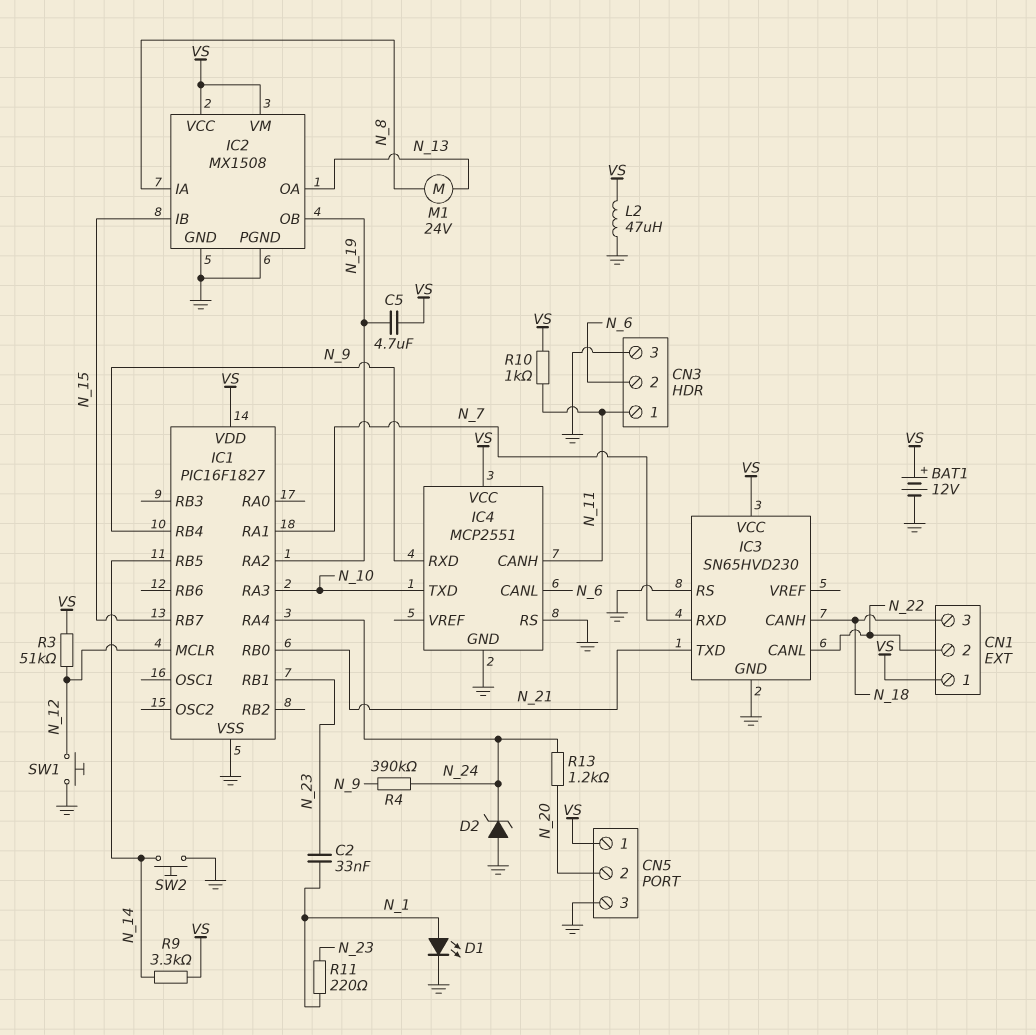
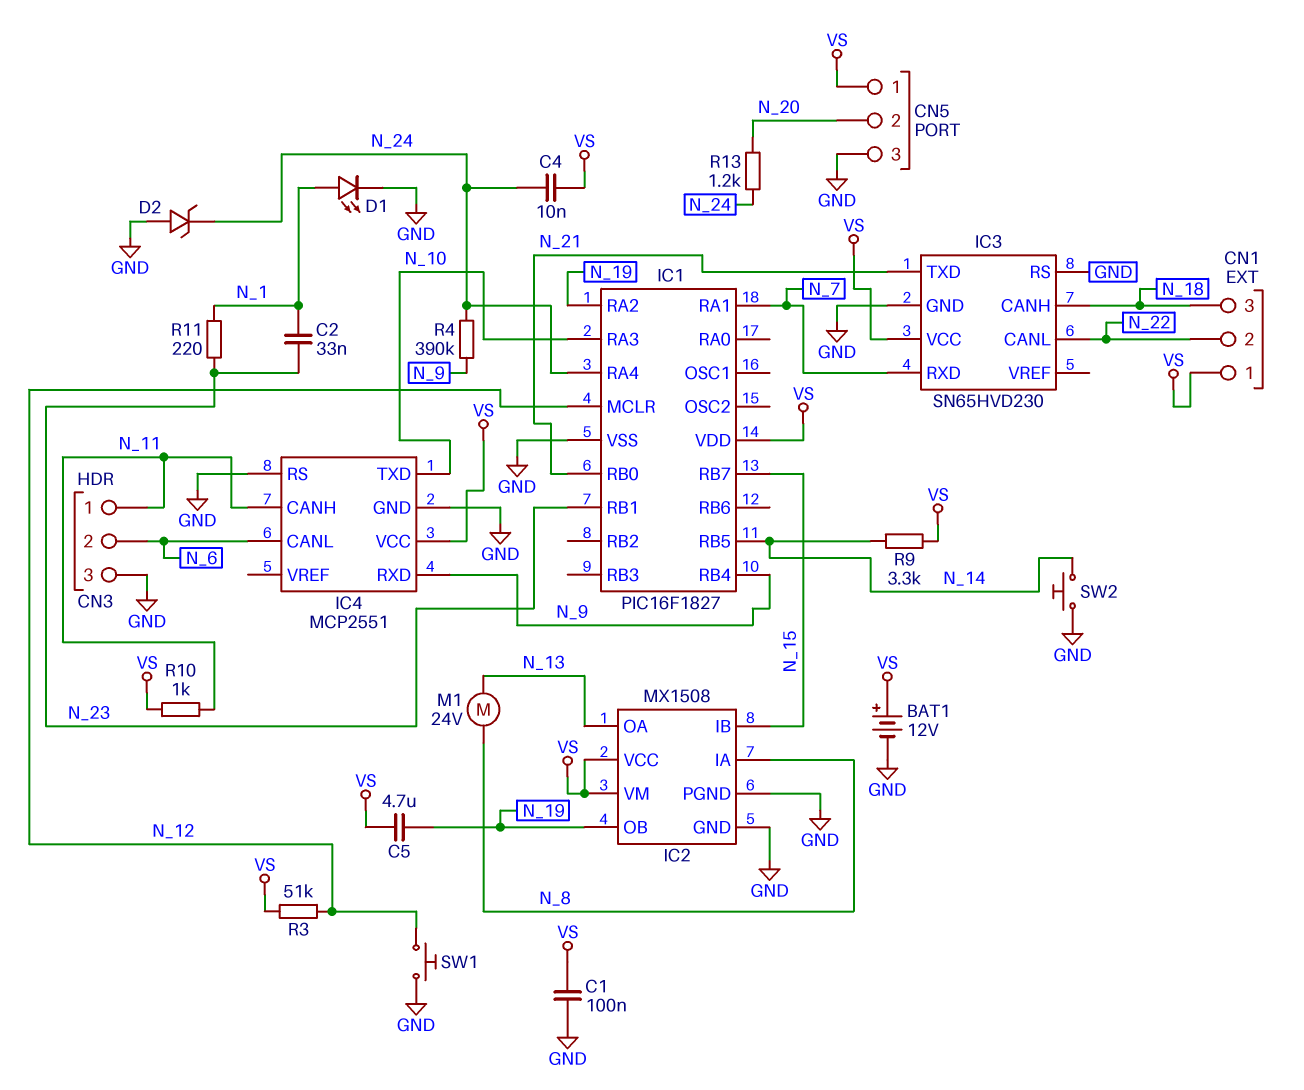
C1: none -> 100nF (GND, VS)
C4: none -> 10nF (N_24, VS)
L2: 47uH (GND, VS) -> none

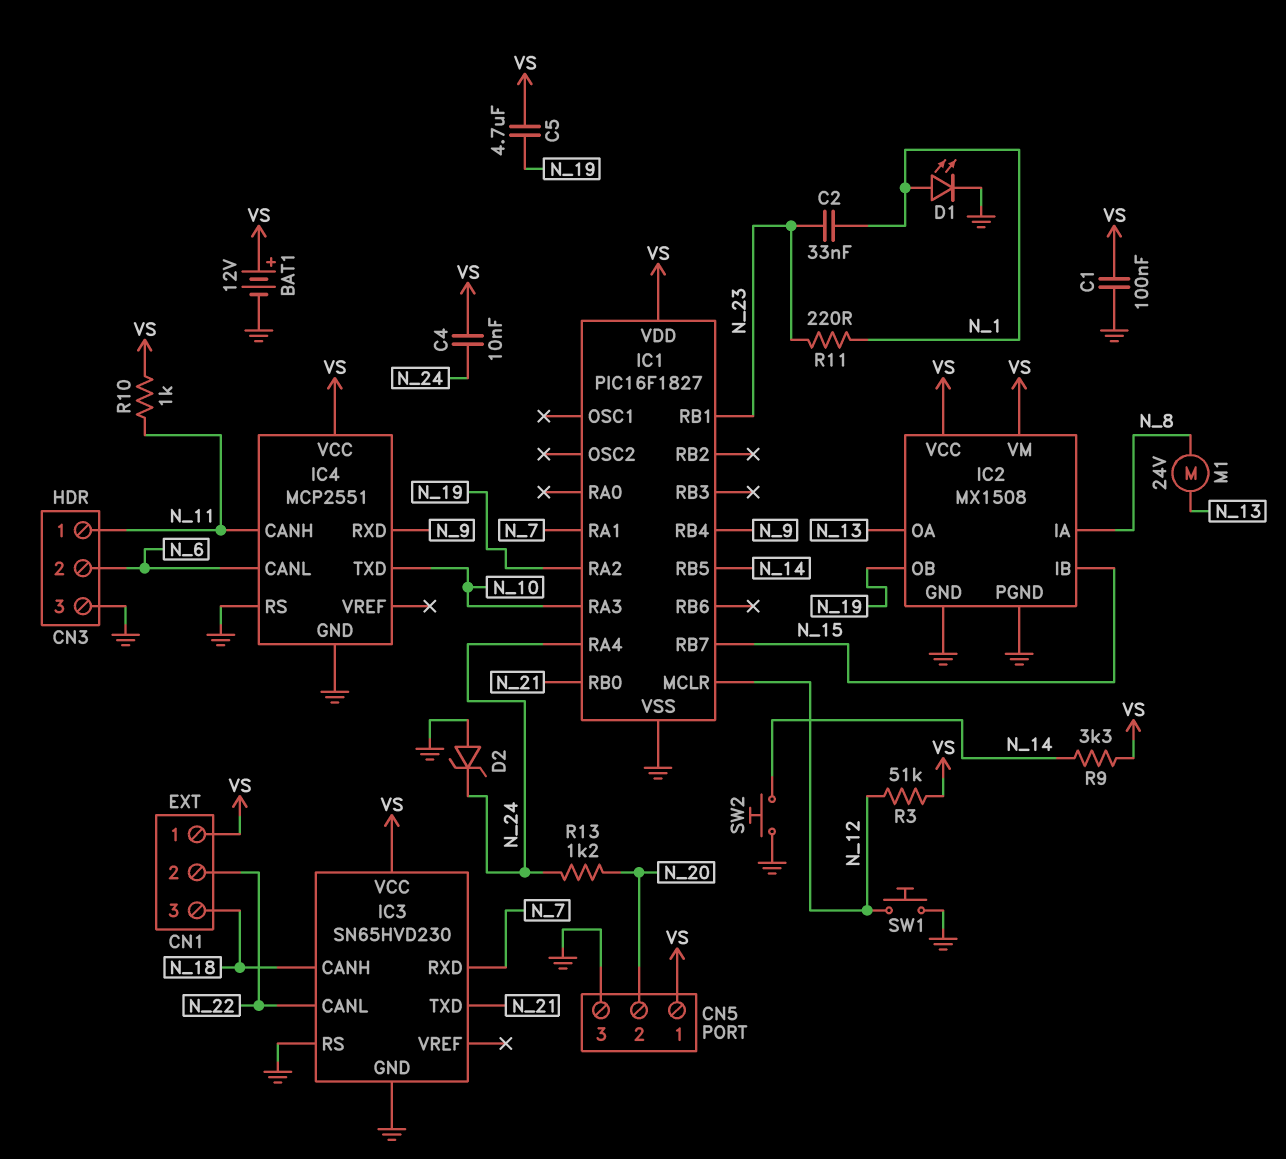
R4: 390k (N_9, N_24) -> none

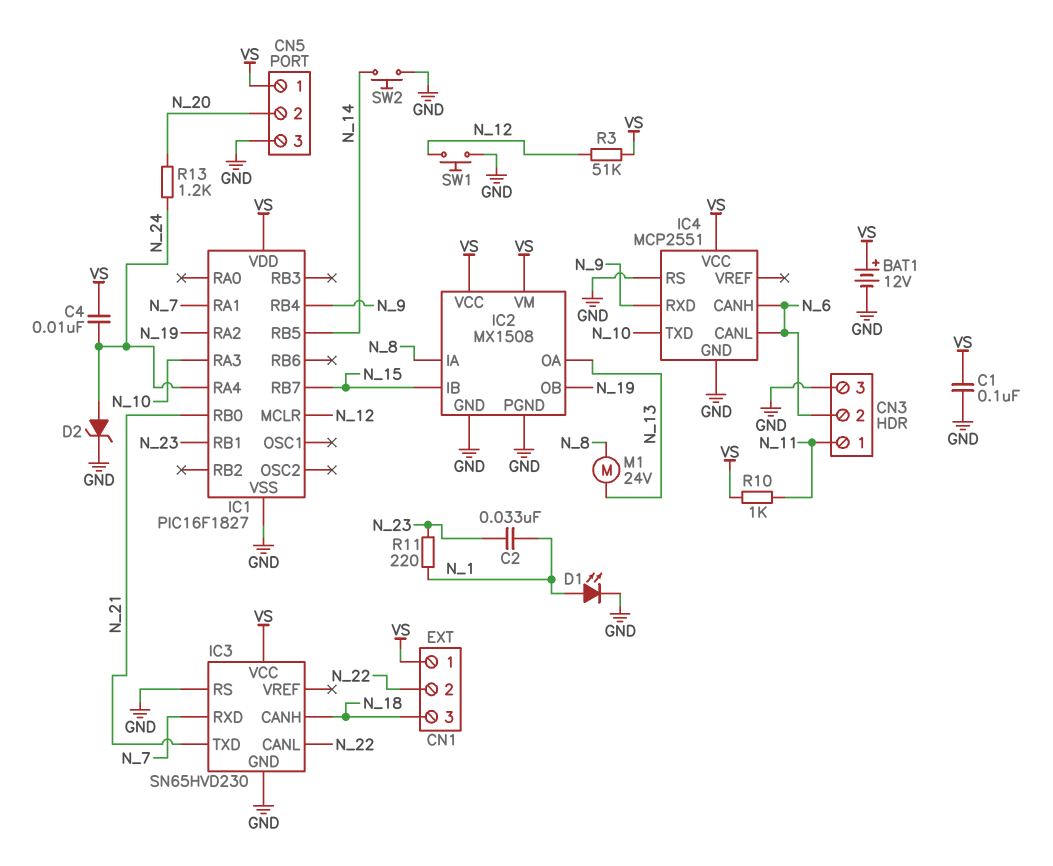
C5: 4.7uF (N_19, VS) -> none
D2: zener (A GND, K N_24) -> zener (A N_24, K GND)
IC4 pin CANH: N_11 -> N_6
R9: 3.3k (N_14, VS) -> none

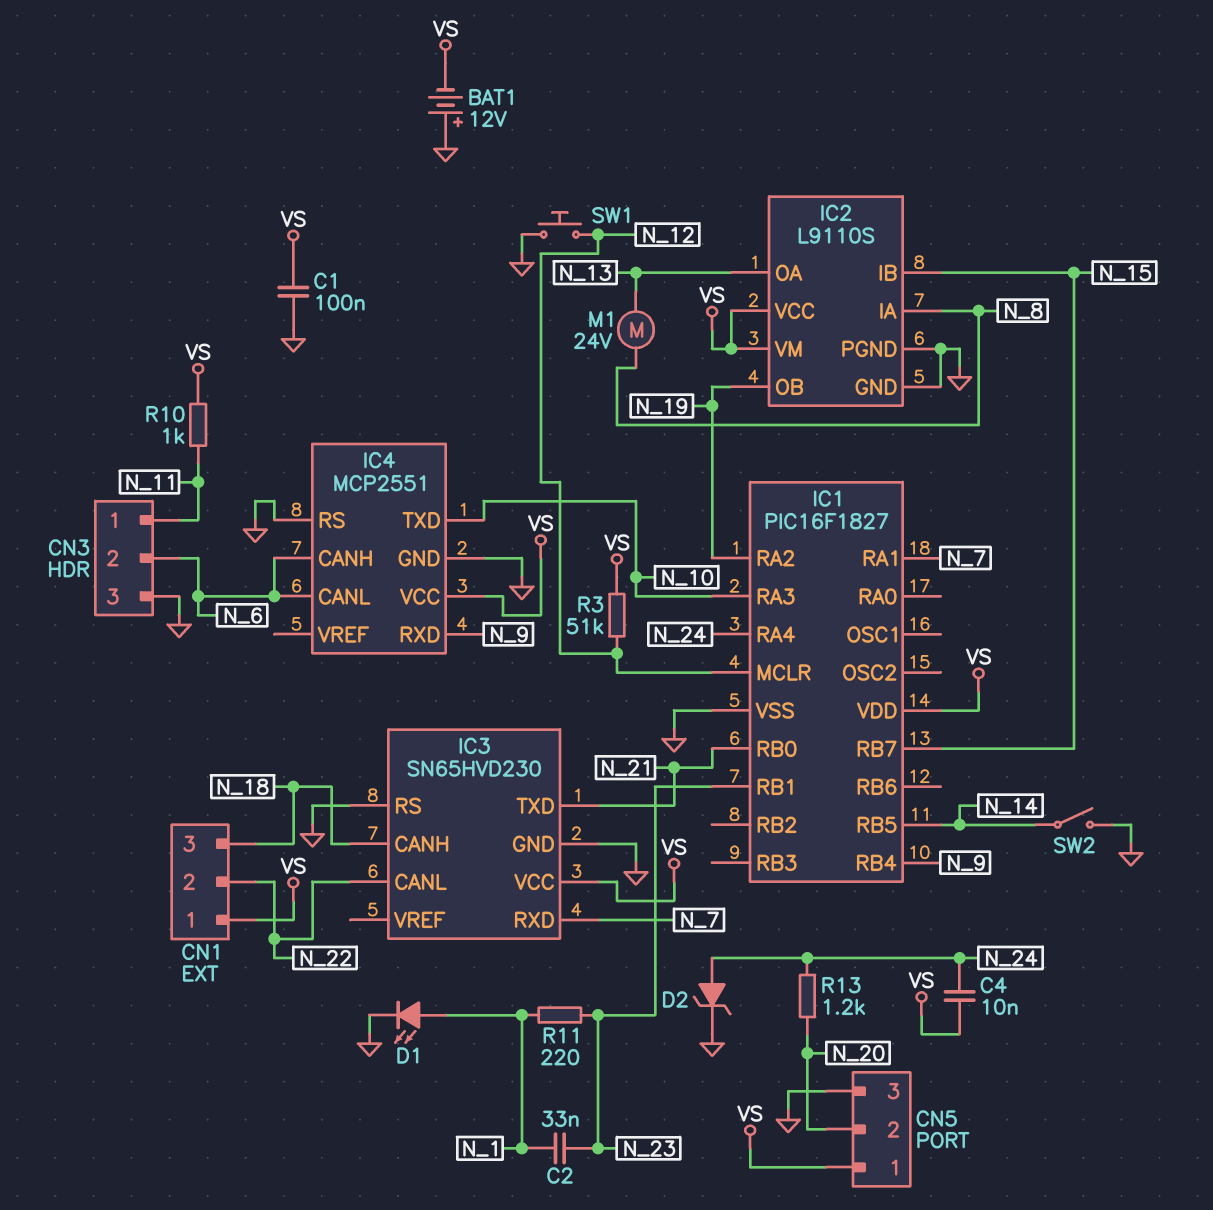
BAT1: 12V (plus VS, minus GND) -> 12V (plus GND, minus VS)
IC2: MX1508 -> L9110S
SW2: button (GND, N_14) -> switch (GND, N_14)

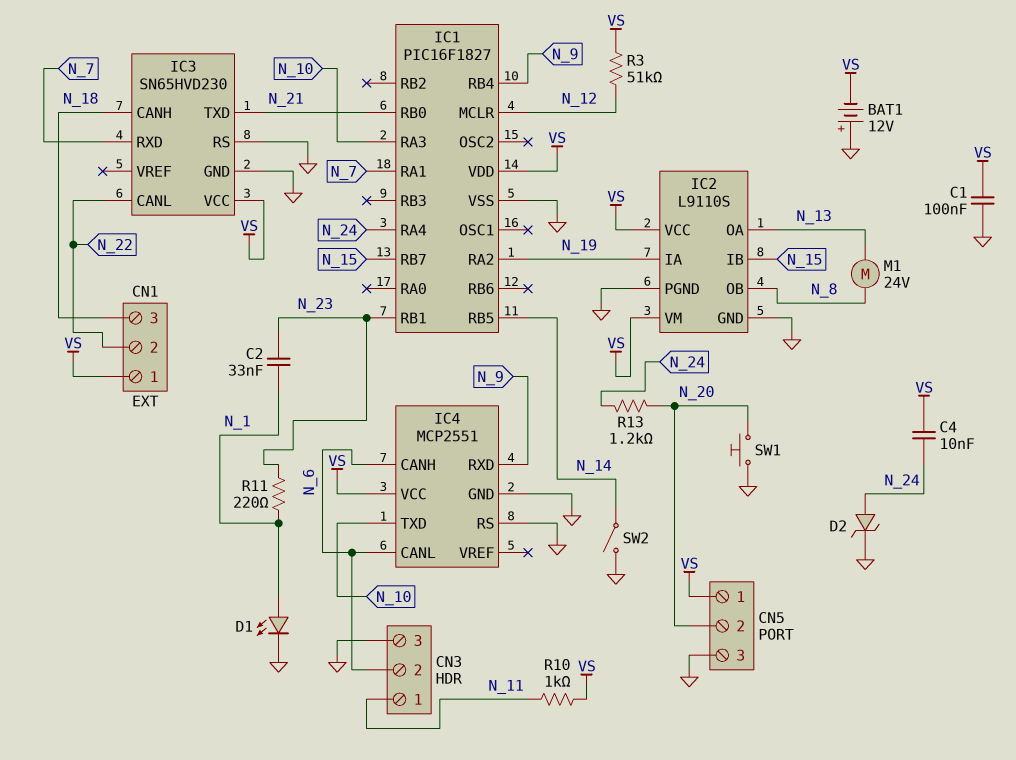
IC2 pin IA: N_8 -> N_19
IC2 pin OB: N_19 -> N_8
SW1: button (GND, N_12) -> button (GND, N_20)

